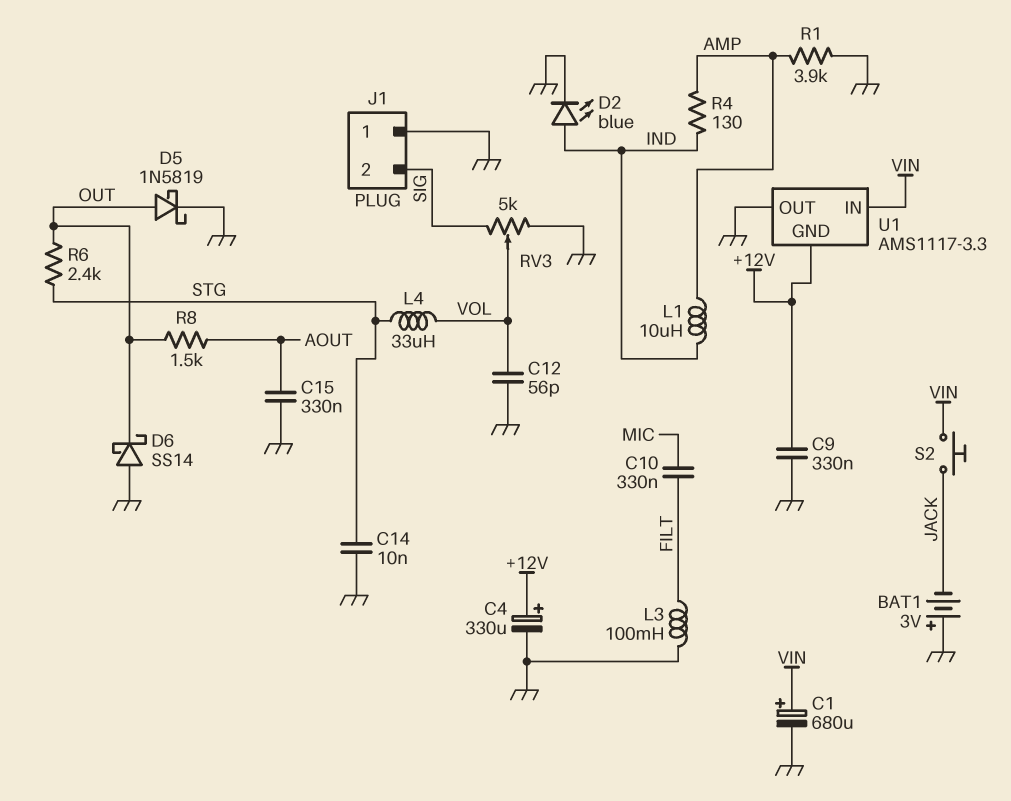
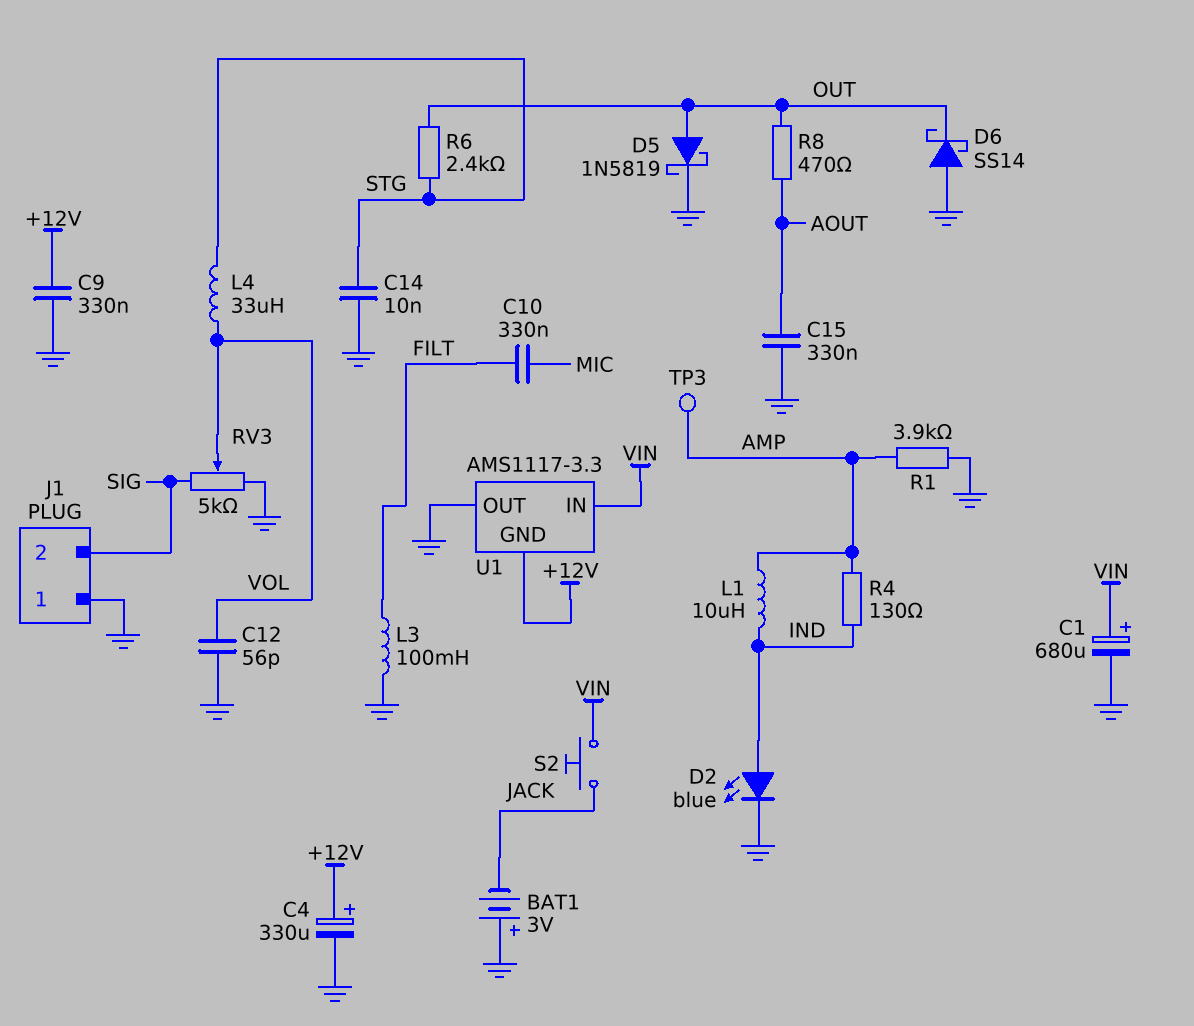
R8: 1.5k (AOUT, OUT) -> 470 (AOUT, OUT)
TP3: none -> test point (AMP)

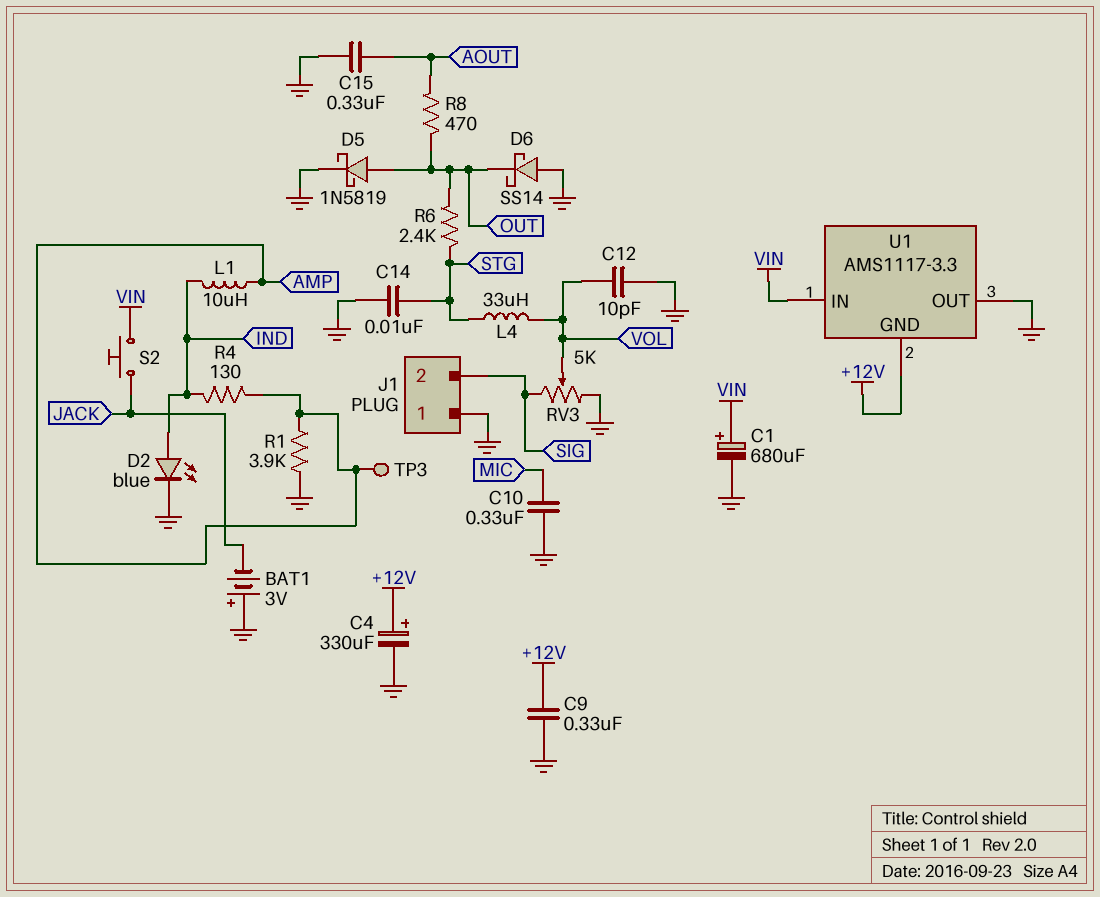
C10: 330nF (FILT, MIC) -> 330nF (GND, MIC)
C12: 56pF (GND, VOL) -> 10pF (GND, VOL)
L3: 100mH (FILT, GND) -> none

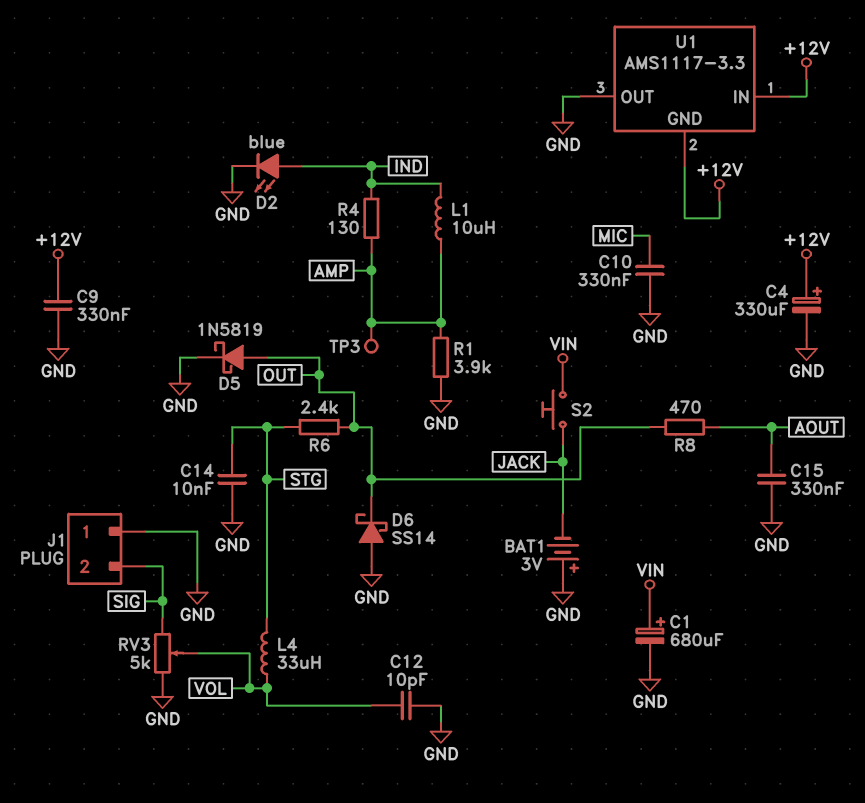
U1 pin IN: VIN -> +12V

